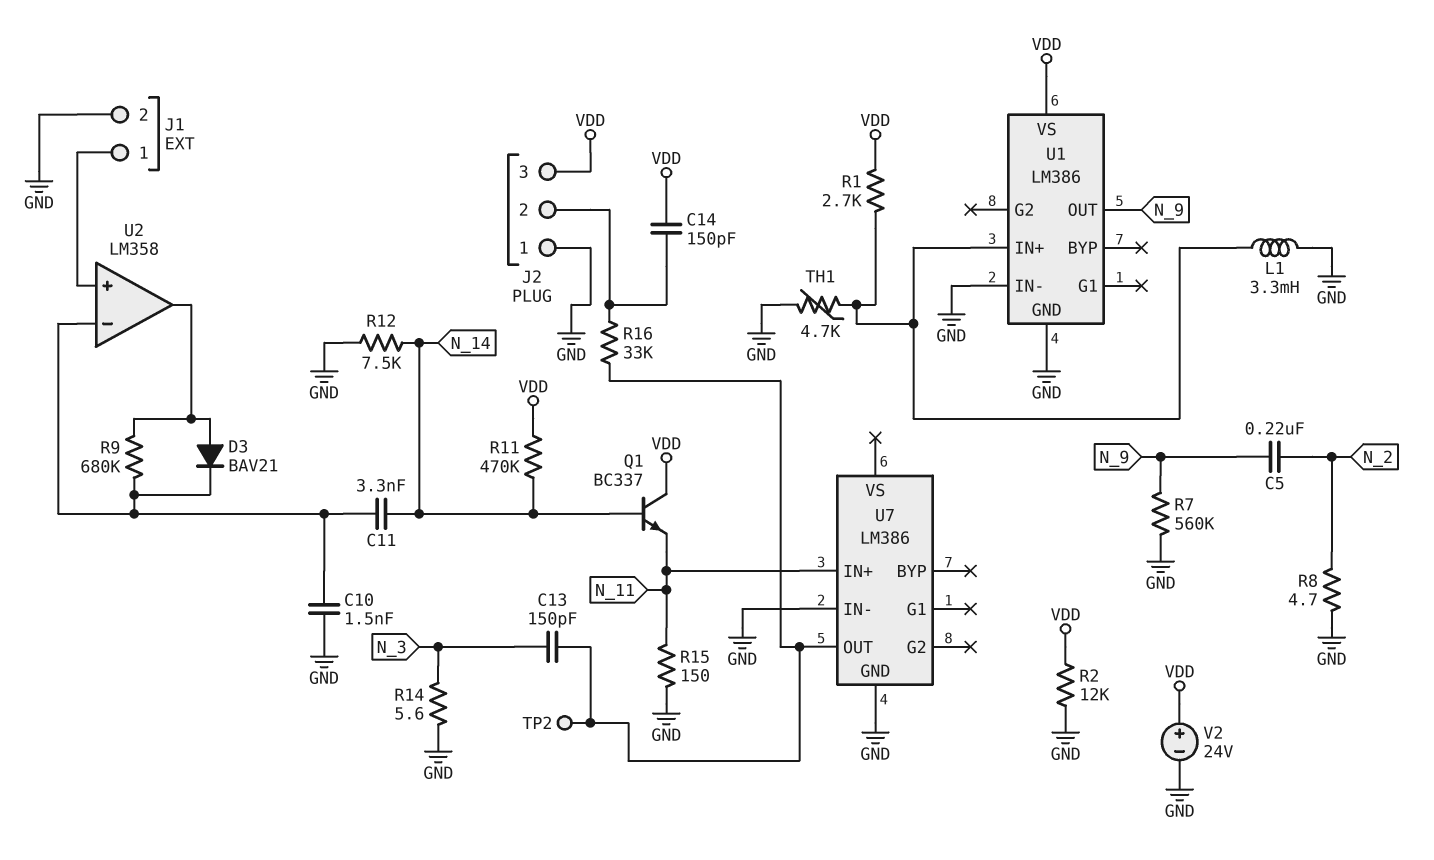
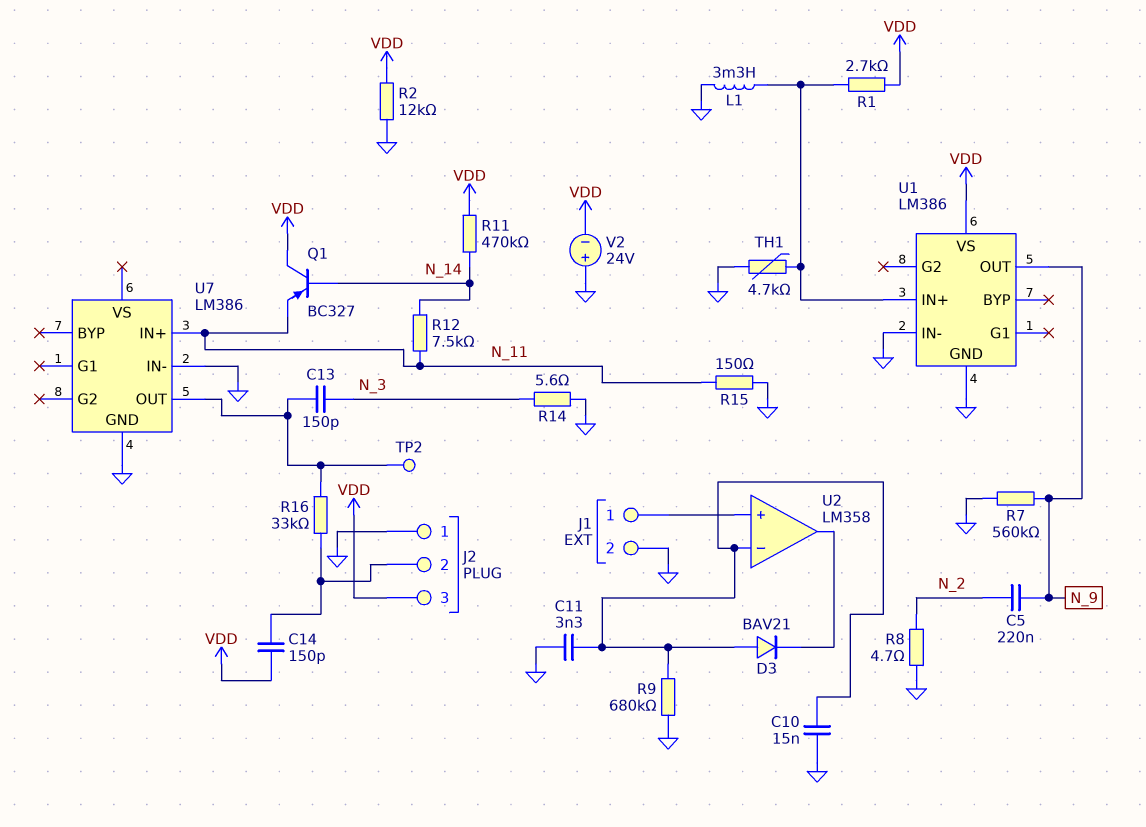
C10: 1.5nF (GND, U2/in-) -> 15nF (GND, U2/in-)
C11: 3.3nF (N_14, U2/in-) -> 3.3nF (GND, U2/in-)
D3: diode BAV21 (A U2/out, K U2/in-) -> diode BAV21 (A U2/in-, K U2/out)
Q1: NPN BC337 (B N_14, C VDD, E N_11) -> PNP BC327 (B N_14, C VDD, E N_11)
R9: 680k (U2/in-, U2/out) -> 680k (GND, U2/in-)
R12: 7.5k (GND, N_14) -> 7.5k (N_11, N_14)
V2: 24V (plus VDD, minus GND) -> 24V (plus GND, minus VDD)

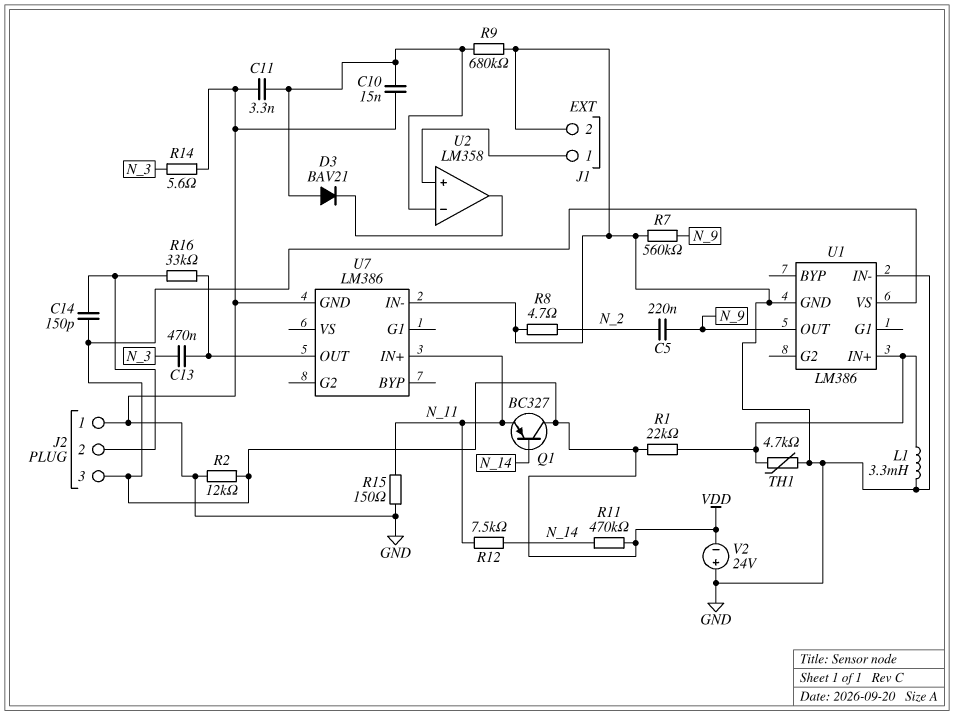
C13: 150pF (N_3, U7/OUT) -> 470nF (N_3, U7/OUT)
R1: 2.7k (U1/IN+, VDD) -> 22k (U1/IN+, VDD)
TP2: test point (U7/OUT) -> none

